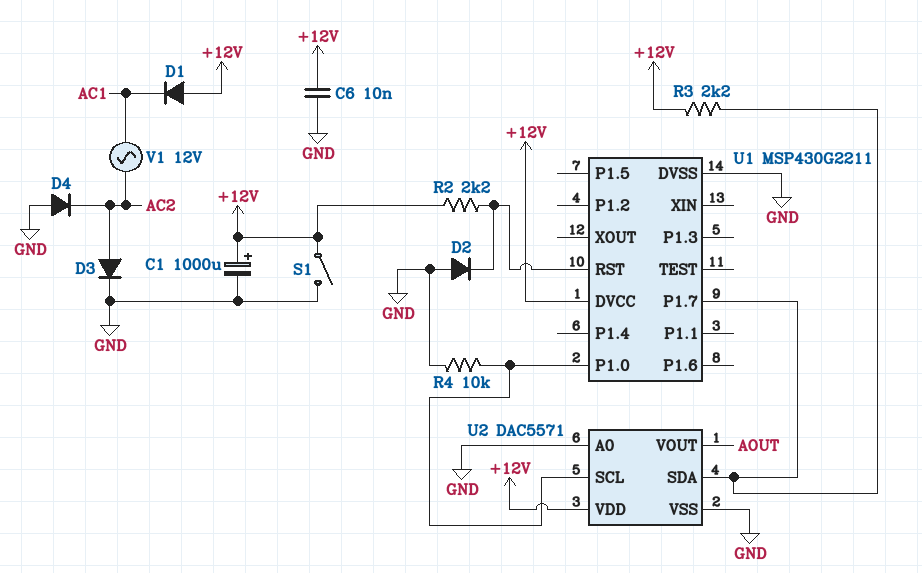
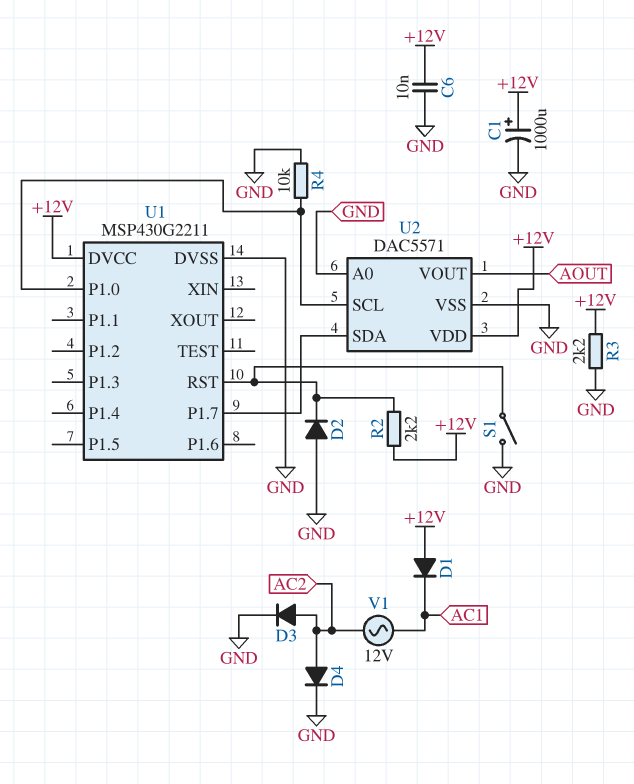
D4: diode (A GND, K AC2) -> diode (A AC2, K GND)
R3: 2.2k (+12V, U1/P1.7) -> 2.2k (+12V, GND)
S1: switch (+12V, GND) -> switch (GND, U1/RST)

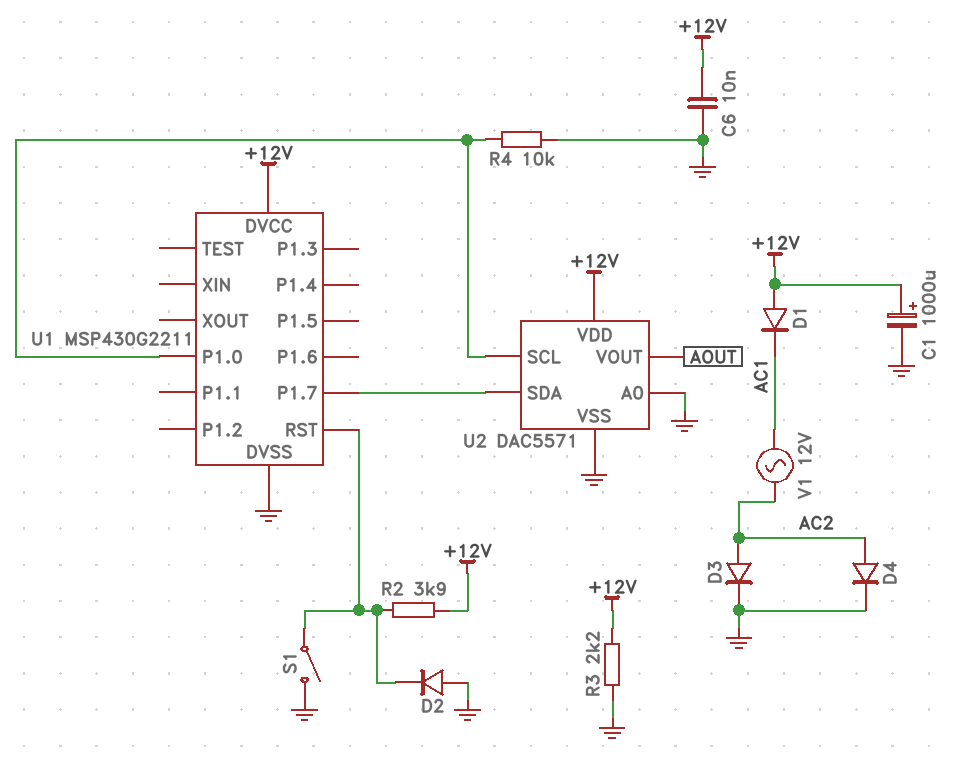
R2: 2.2k (+12V, U1/RST) -> 3.9k (+12V, U1/RST)

